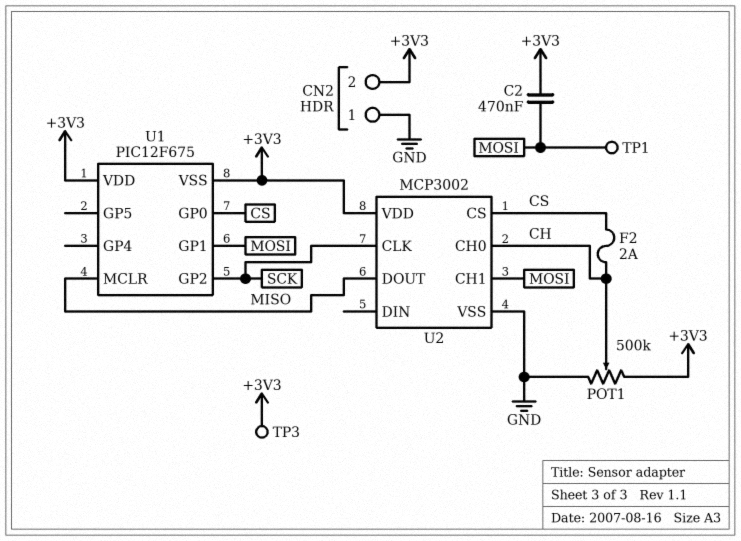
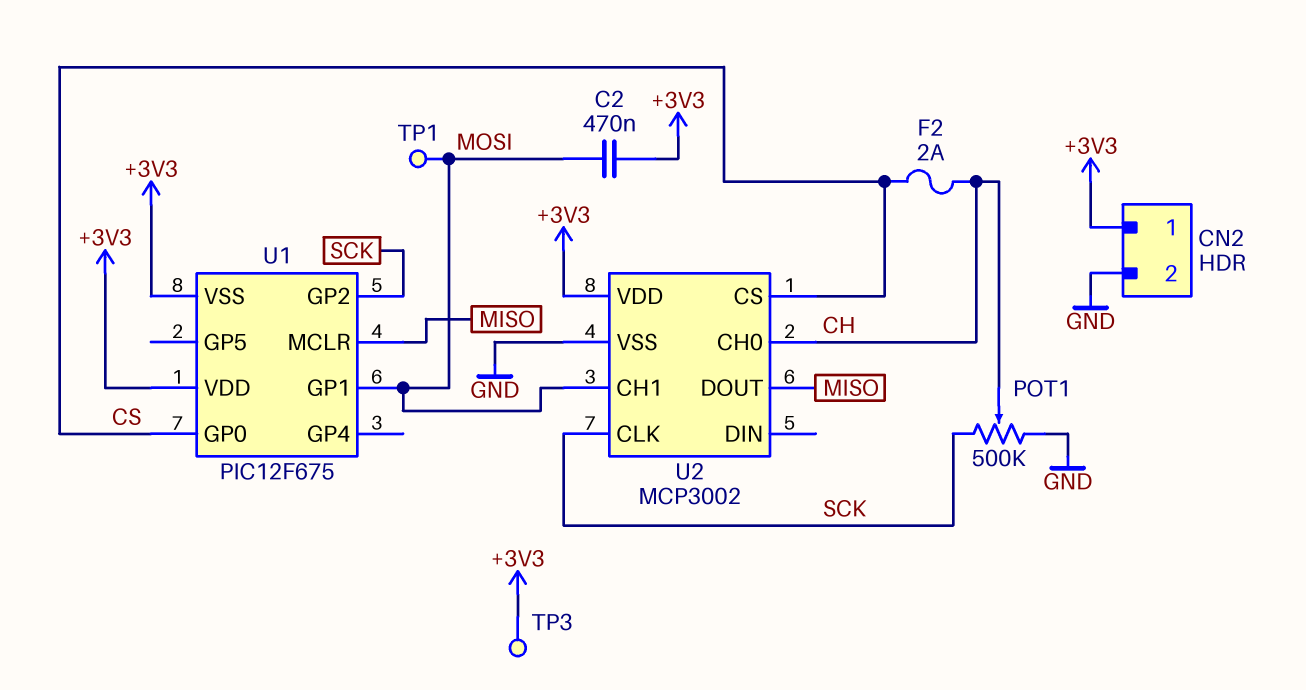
CN2 pin 1: GND -> +3V3
CN2 pin 2: +3V3 -> GND
POT1: 500k (+3V3, GND, wiper CH) -> 500k (GND, SCK, wiper CH)

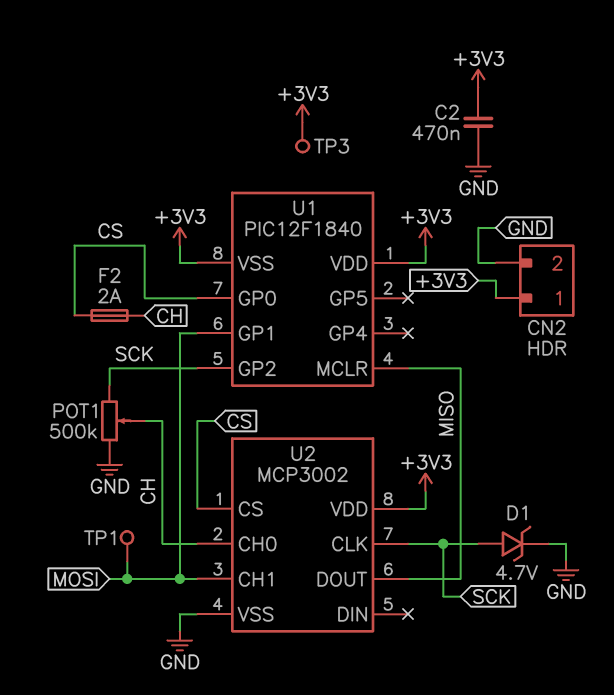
C2: 470nF (+3V3, MOSI) -> 470nF (+3V3, GND)
D1: none -> zener 4.7V (A SCK, K GND)
U1: PIC12F675 -> PIC12F1840

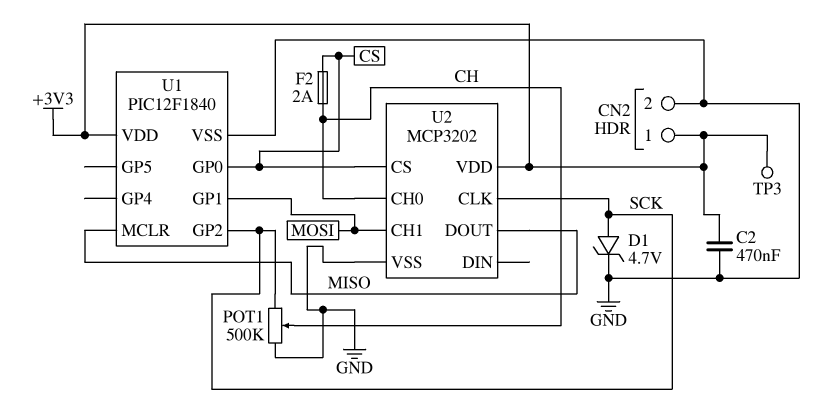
TP1: test point (MOSI) -> none
U1 pin VSS: +3V3 -> GND
U2: MCP3002 -> MCP3202

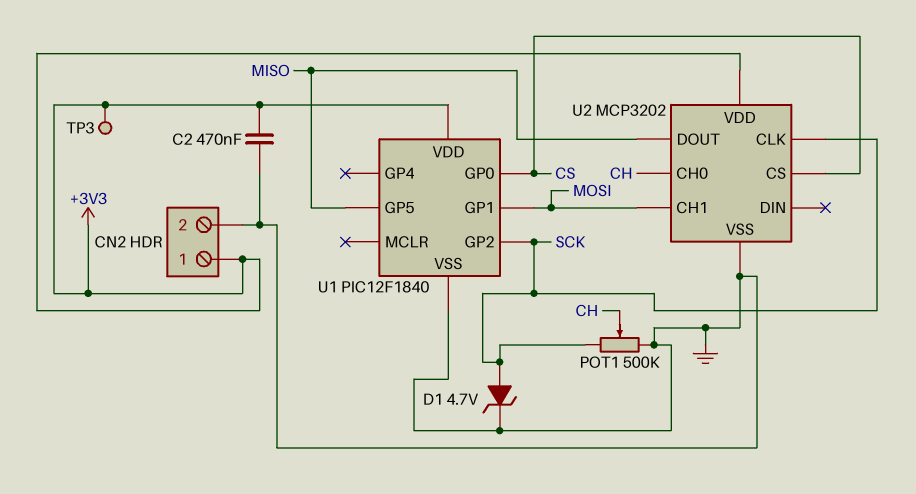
F2: 2A (CH, CS) -> none
U1 pin GP5: none -> MISO
U1 pin MCLR: MISO -> none

